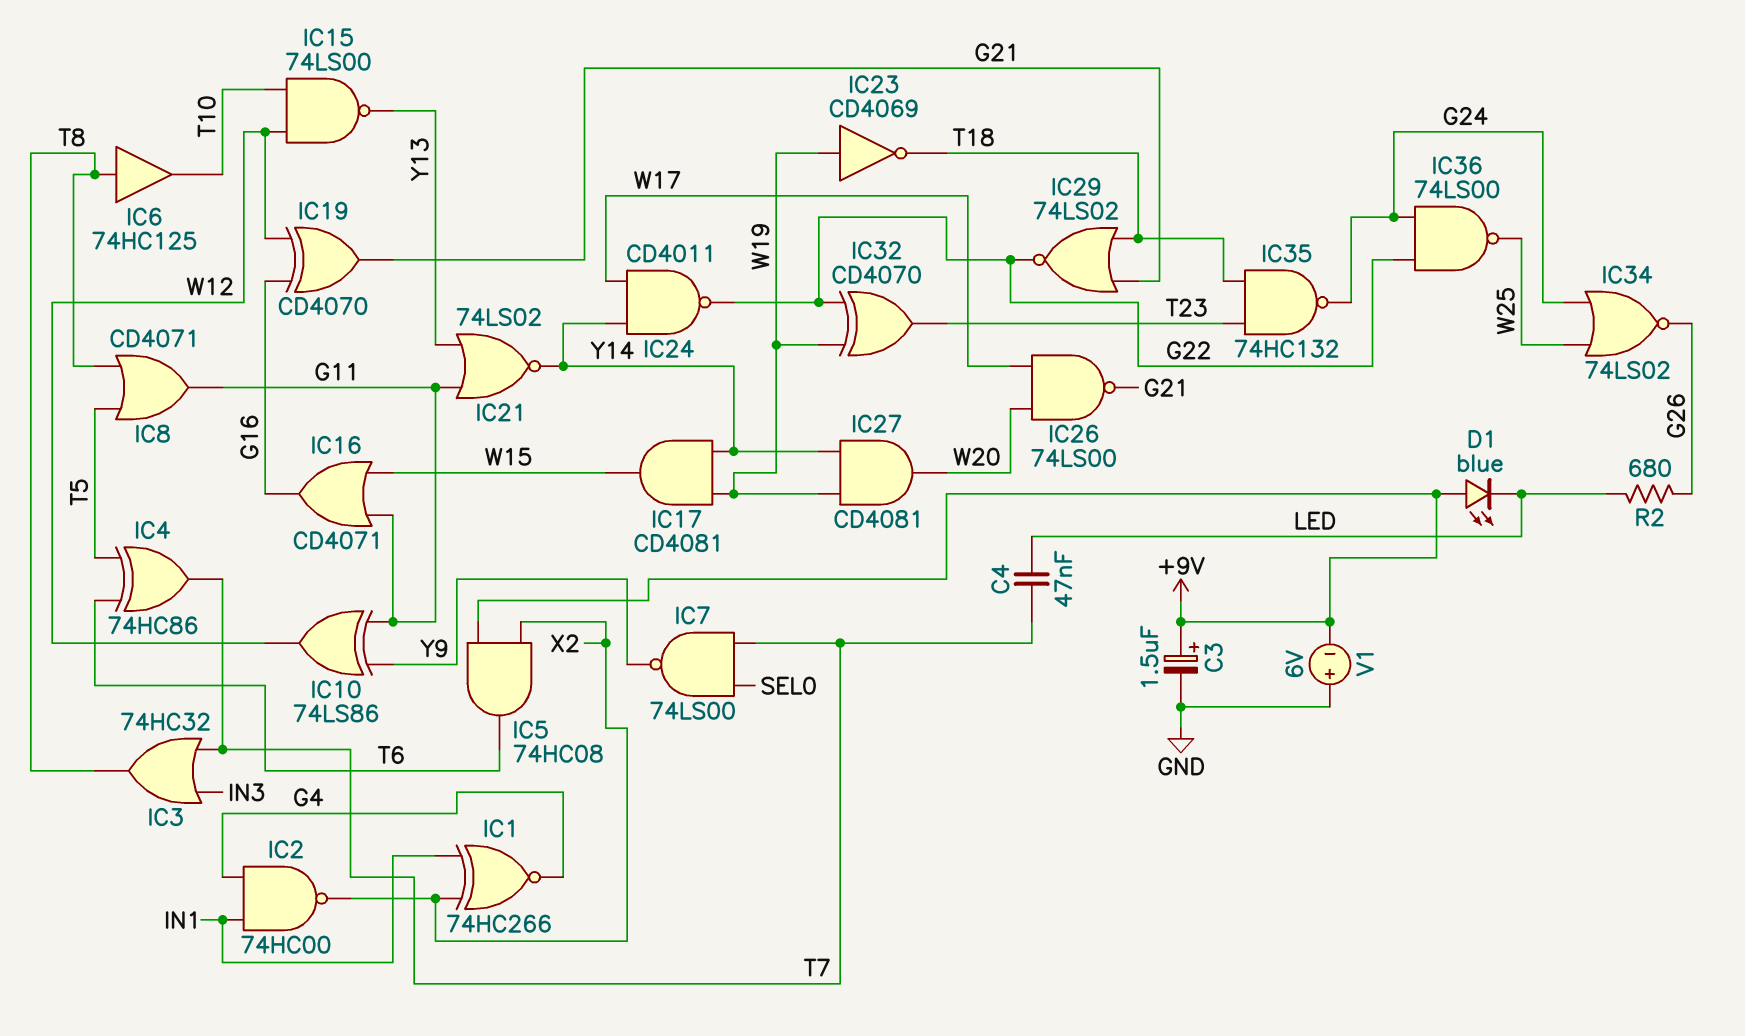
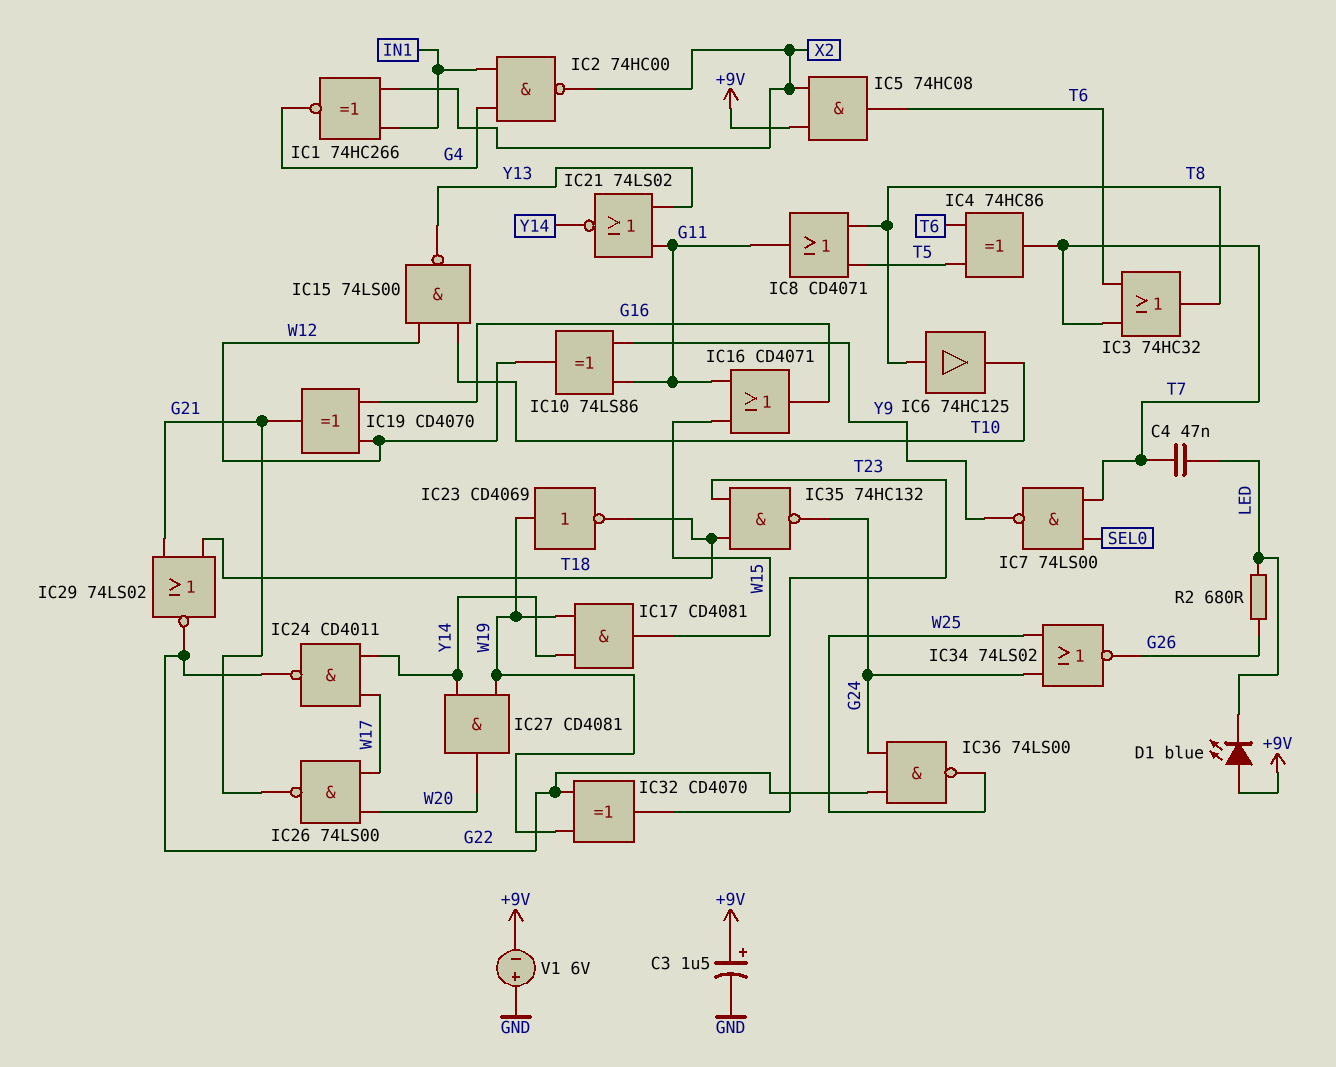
IC3: OR 74HC32 (in IN3, in T7, out T8) -> OR 74HC32 (in T6, in T7, out T8)

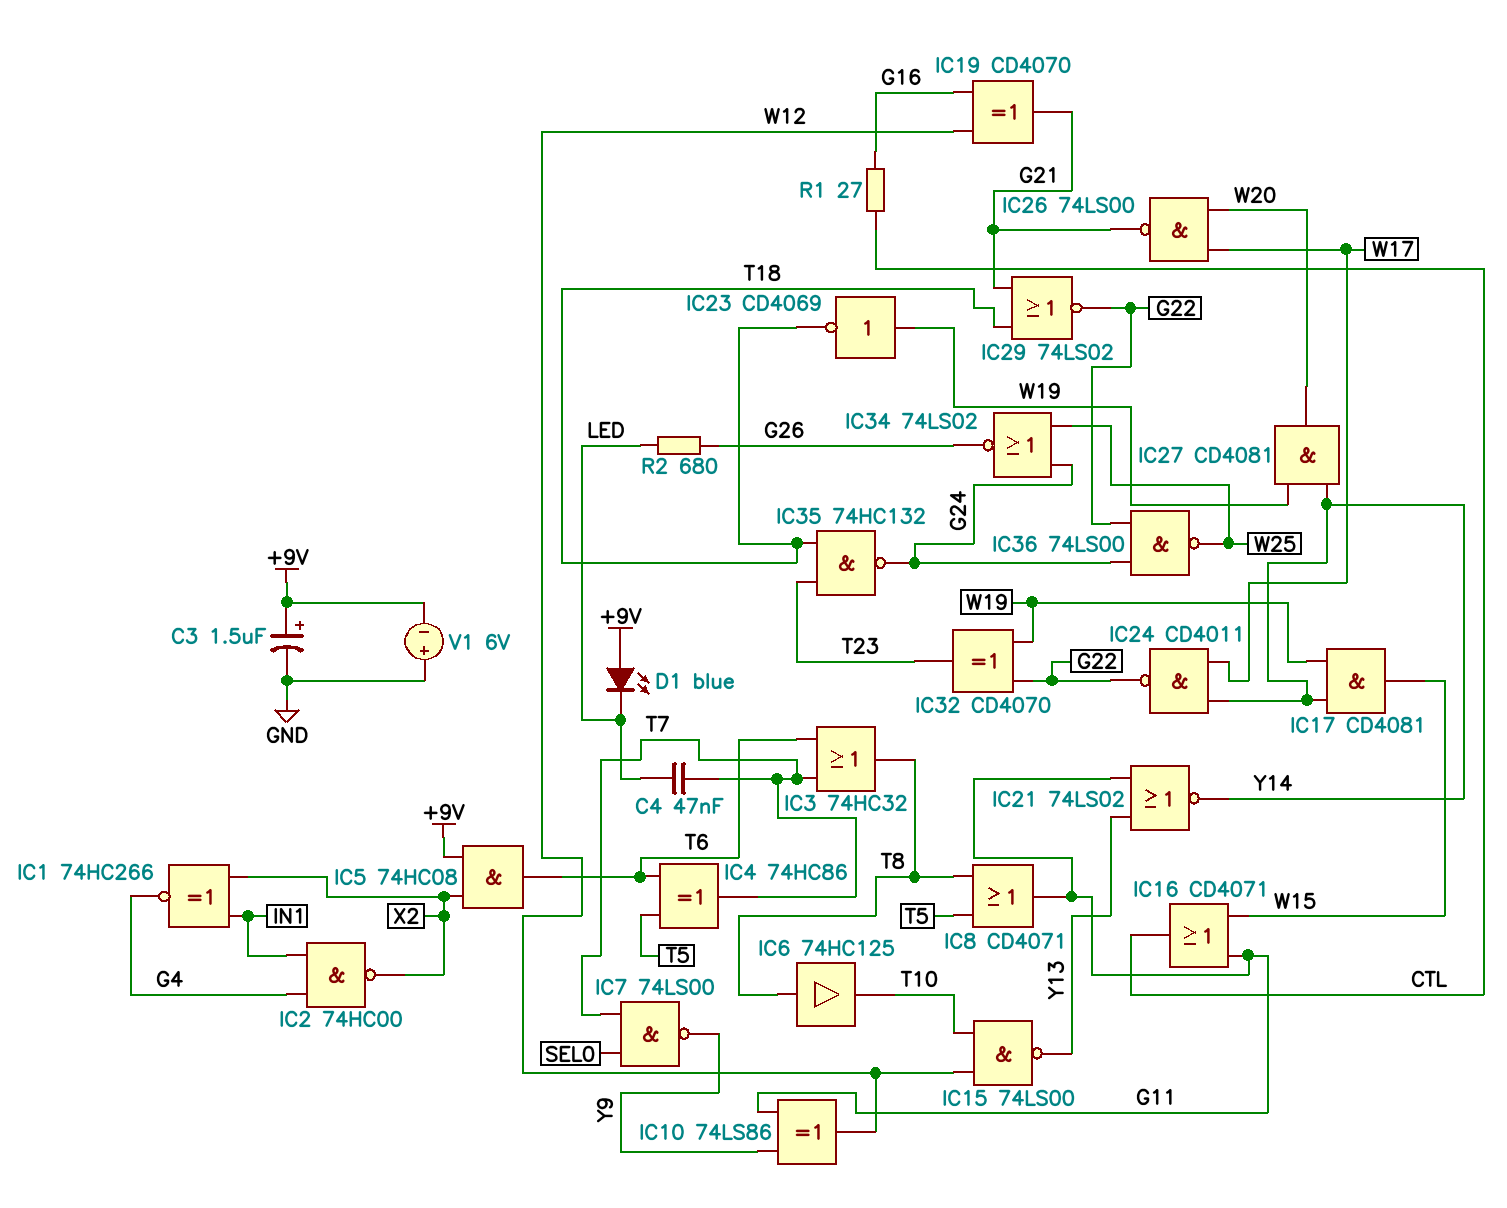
IC16: OR CD4071 (in G11, in W15, out G16) -> OR CD4071 (in G11, in W15, out CTL)
R1: none -> 27 (CTL, G16)

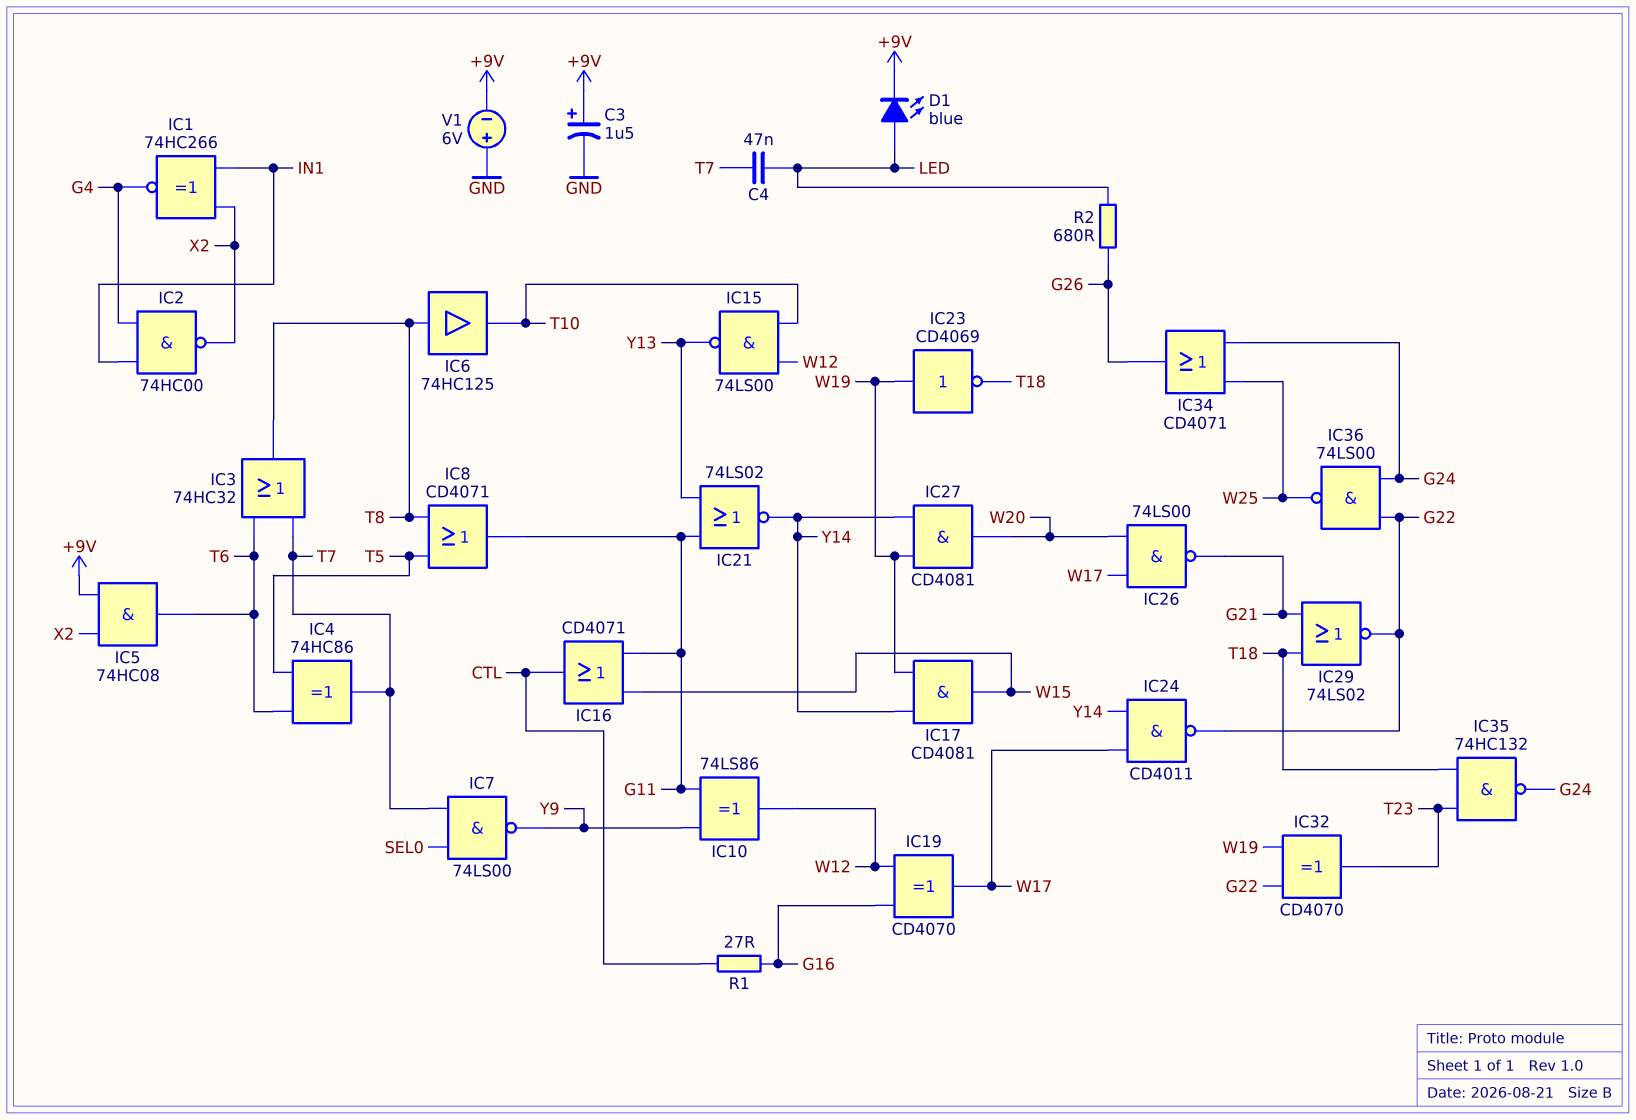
D1: LED blue (A +9V, K LED) -> LED blue (A LED, K +9V)
IC19: XOR CD4070 (in G16, in W12, out G21) -> XOR CD4070 (in G16, in W12, out W17)
IC34: NOR 74LS02 (in G24, in W25, out G26) -> OR CD4071 (in G24, in W25, out G26)

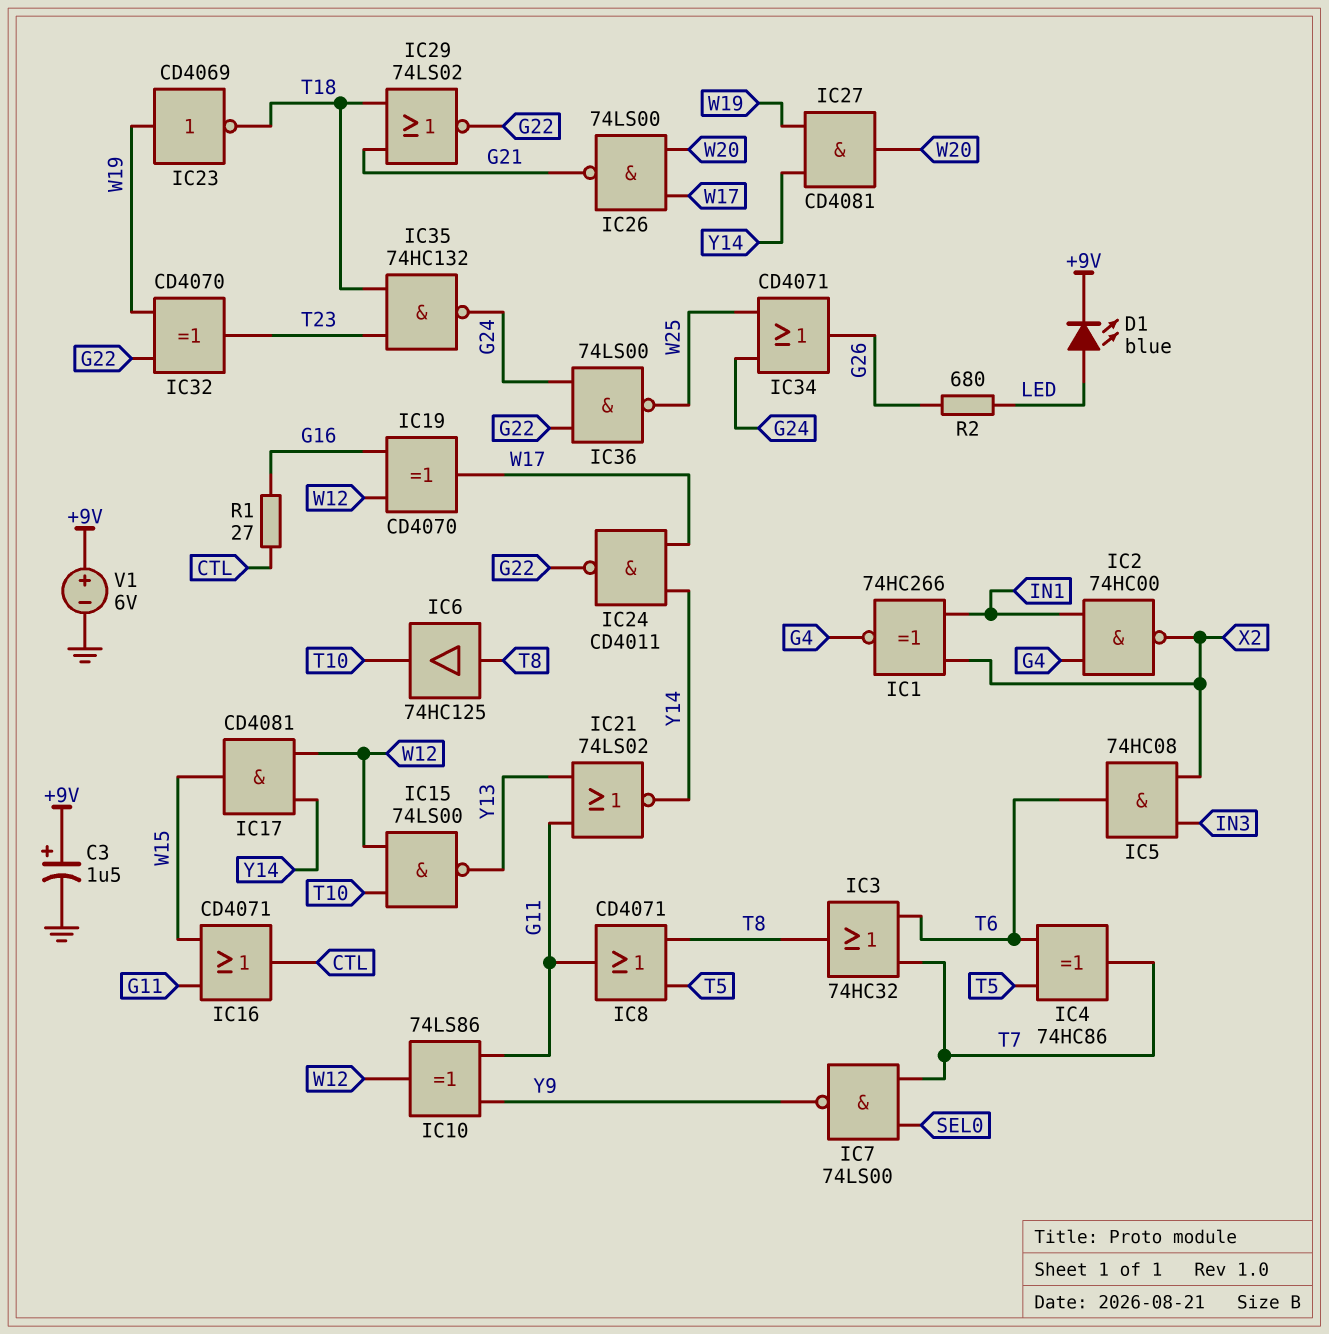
C4: 47nF (LED, T7) -> none
IC5: AND 74HC08 (in +9V, in X2, out T6) -> AND 74HC08 (in IN3, in X2, out T6)
IC17: AND CD4081 (in W19, in Y14, out W15) -> AND CD4081 (in W12, in Y14, out W15)
V1: 6V (plus GND, minus +9V) -> 6V (plus +9V, minus GND)

